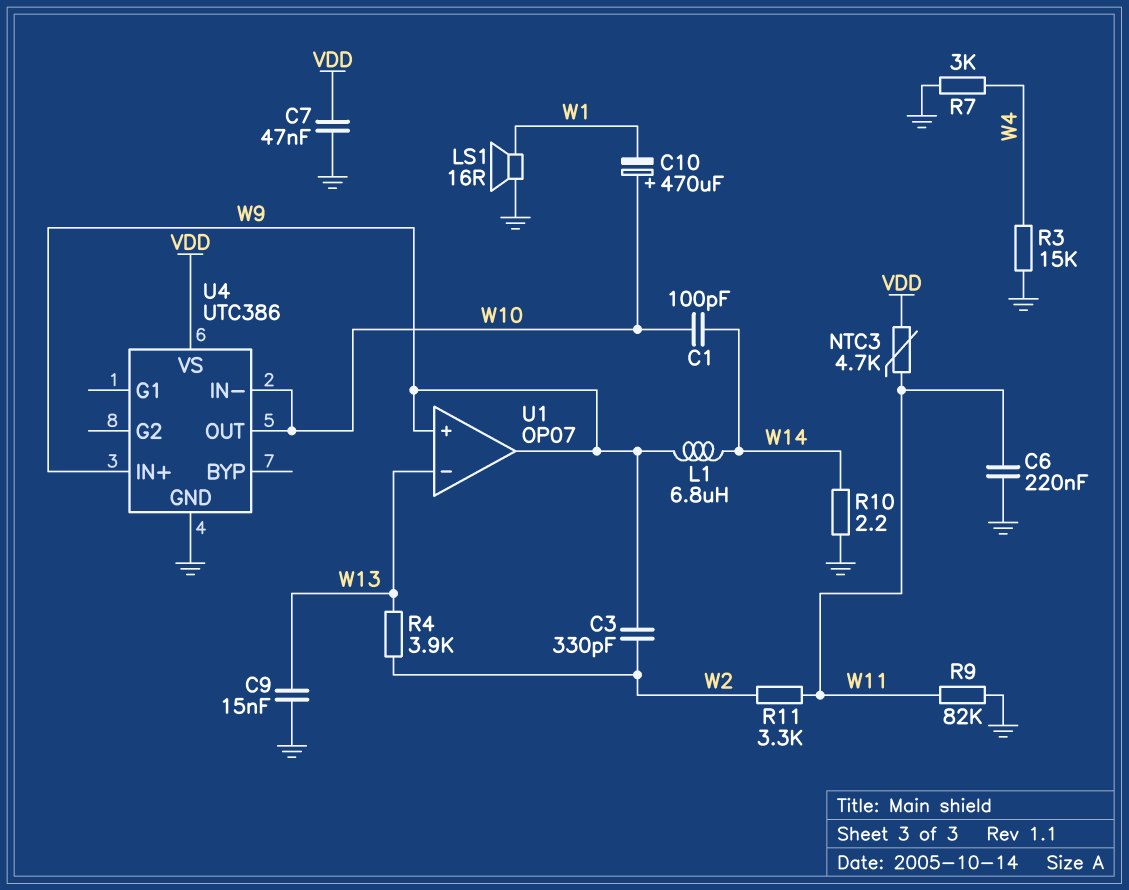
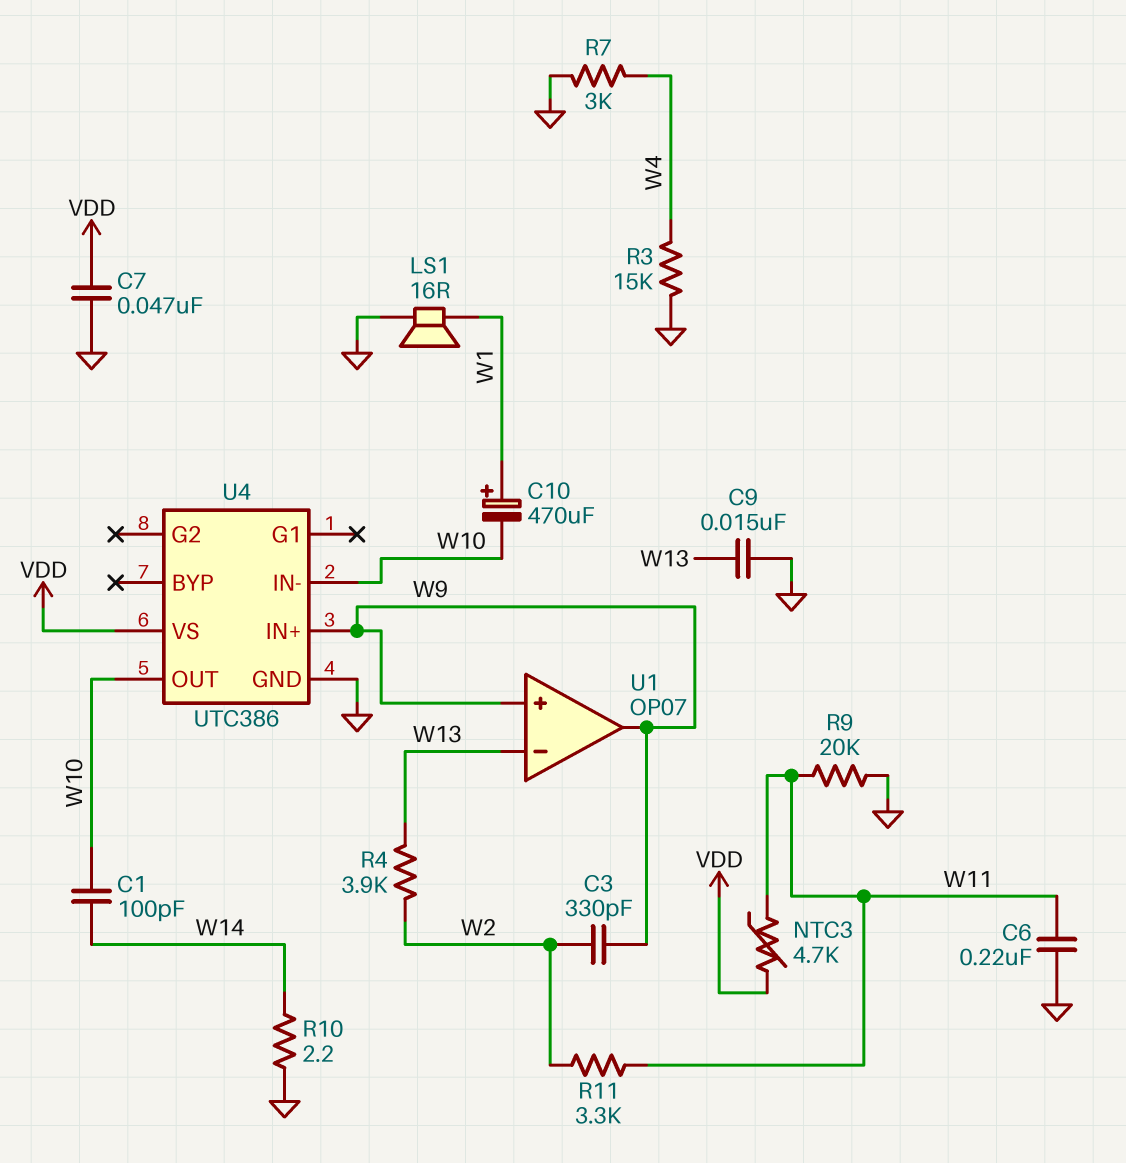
C10: 470uF (plus W10, minus W1) -> 470uF (plus W1, minus W10)
L1: 6.8uH (W9, W14) -> none
R9: 82k (GND, W11) -> 20k (GND, W11)

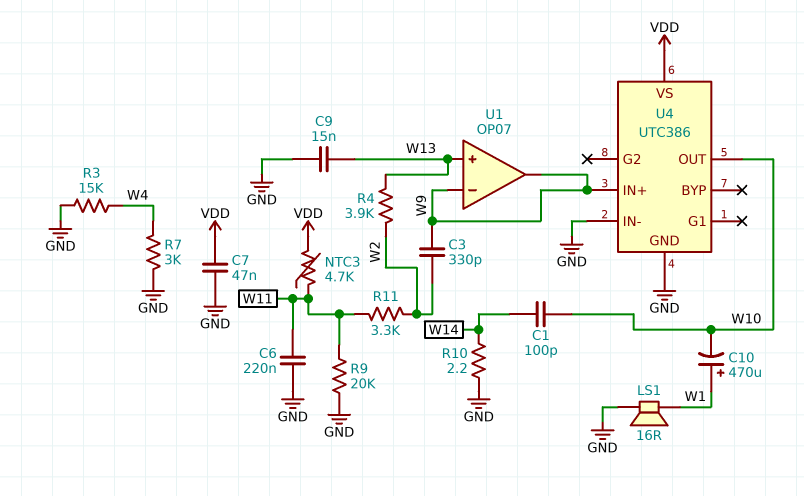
U1 pin in+: W9 -> W13
U1 pin in-: W13 -> W9
U4 pin IN-: W10 -> GND

